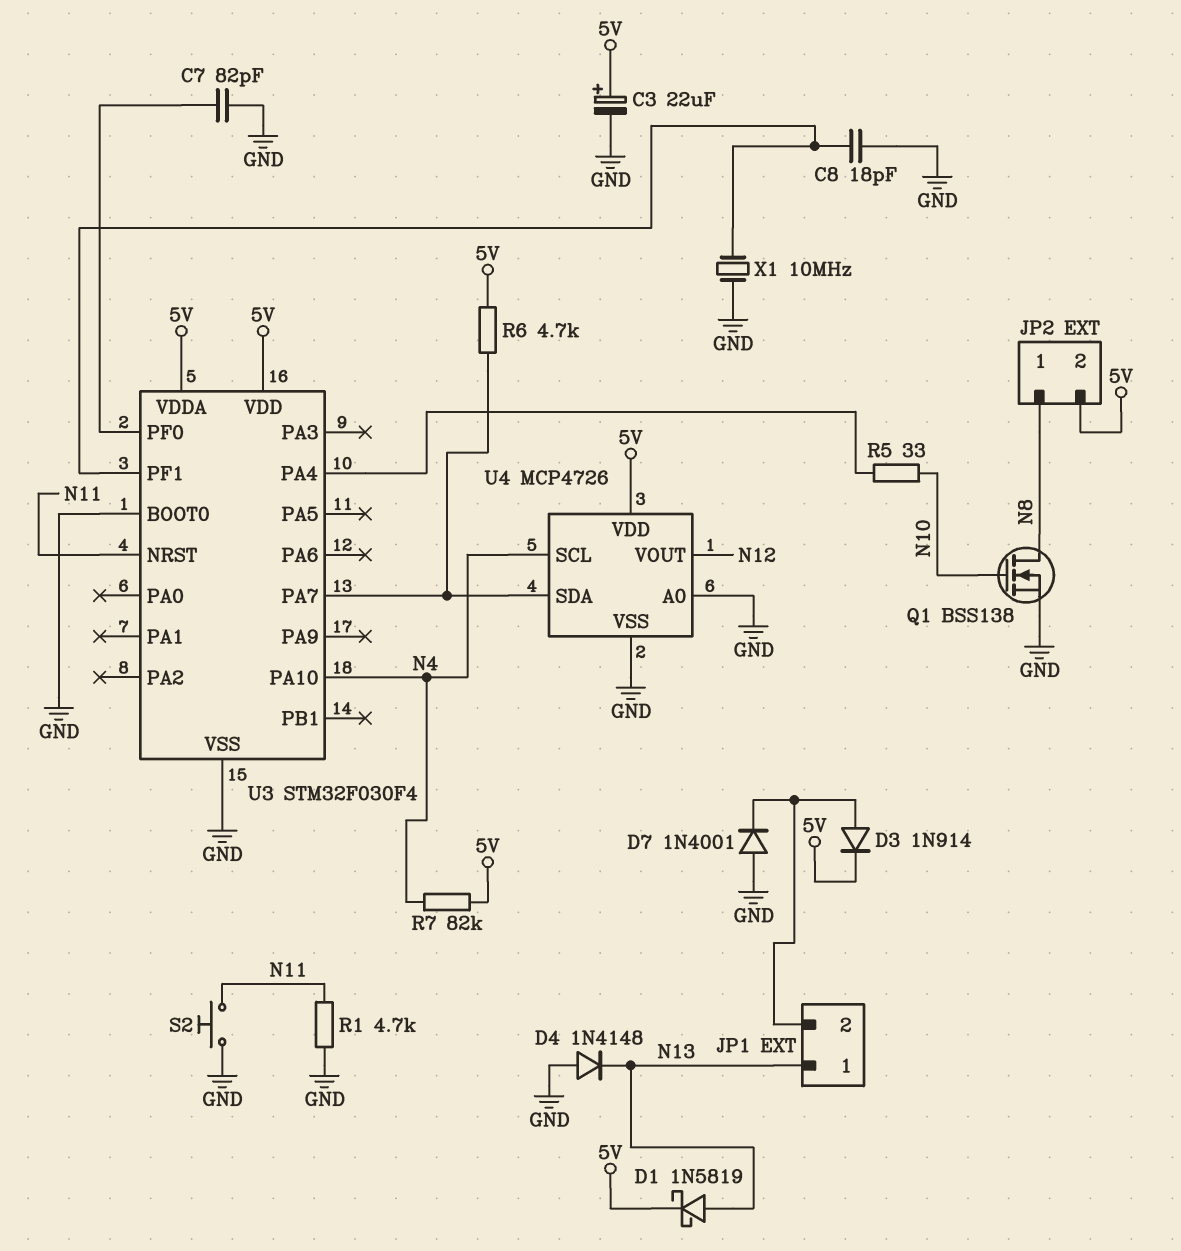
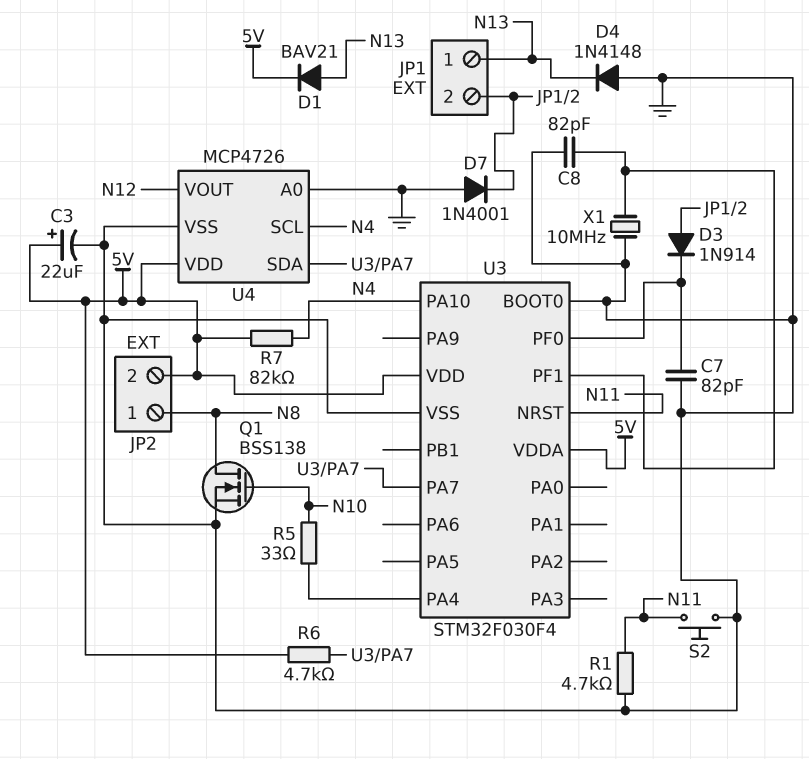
C8: 18pF (GND, U3/PF1) -> 82pF (GND, U3/PF1)
D1: schottky 1N5819 (A N13, K 5V) -> diode BAV21 (A N13, K 5V)
D3: diode 1N914 (A JP1/2, K 5V) -> diode 1N914 (A JP1/2, K U3/PF0)

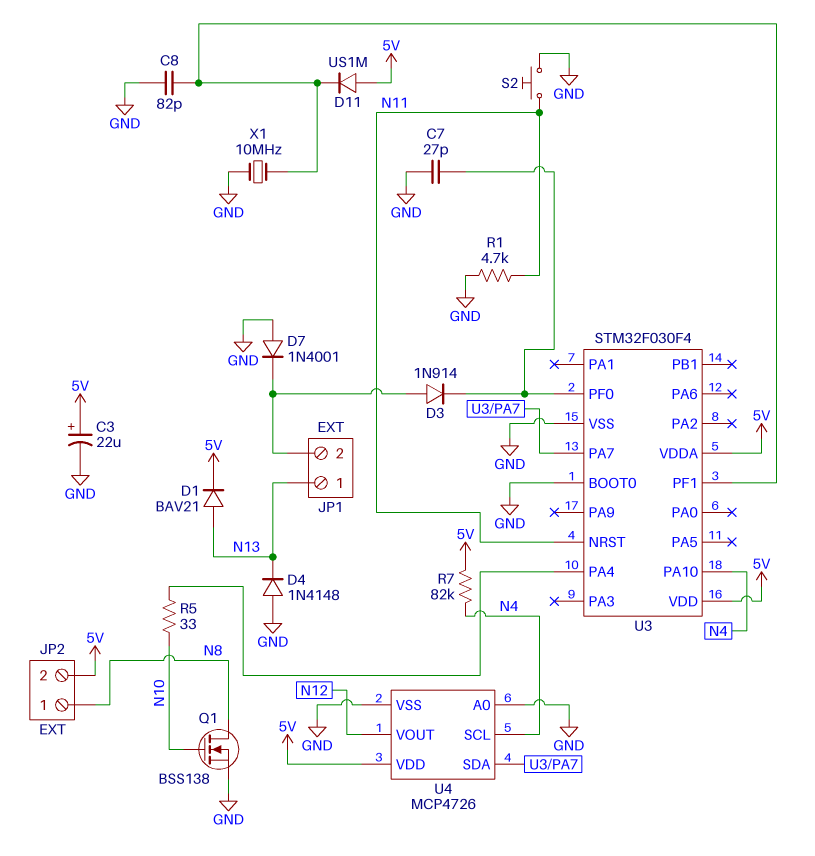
C7: 82pF (GND, U3/PF0) -> 27pF (GND, U3/PF0)
D11: none -> diode US1M (A 5V, K U3/PF1)
R6: 4.7k (5V, U3/PA7) -> none

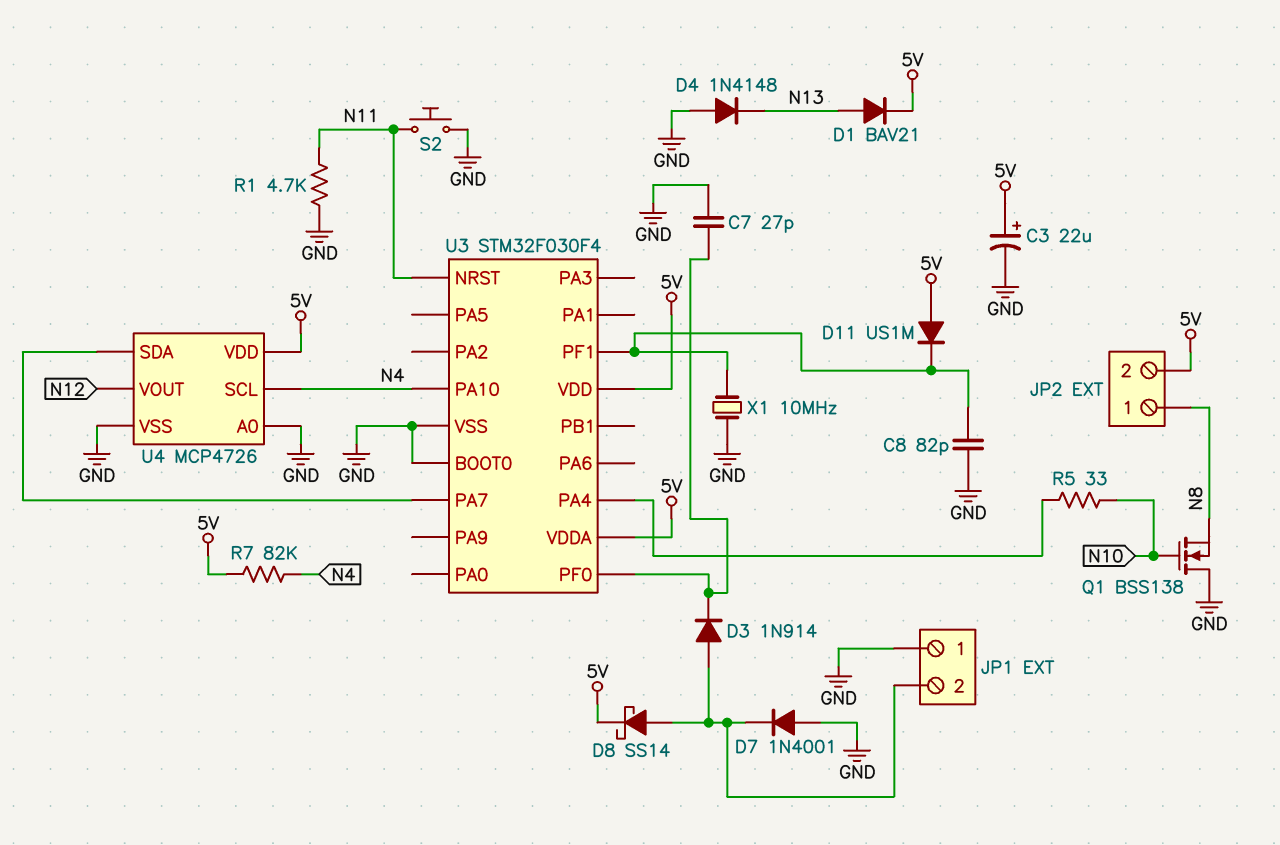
D8: none -> schottky SS14 (A JP1/2, K 5V)
JP1 pin 1: N13 -> GND
Q1: NMOS BSS138 (G N10, D N8, S GND) -> NMOS BSS138 (G N10, D GND, S N8)

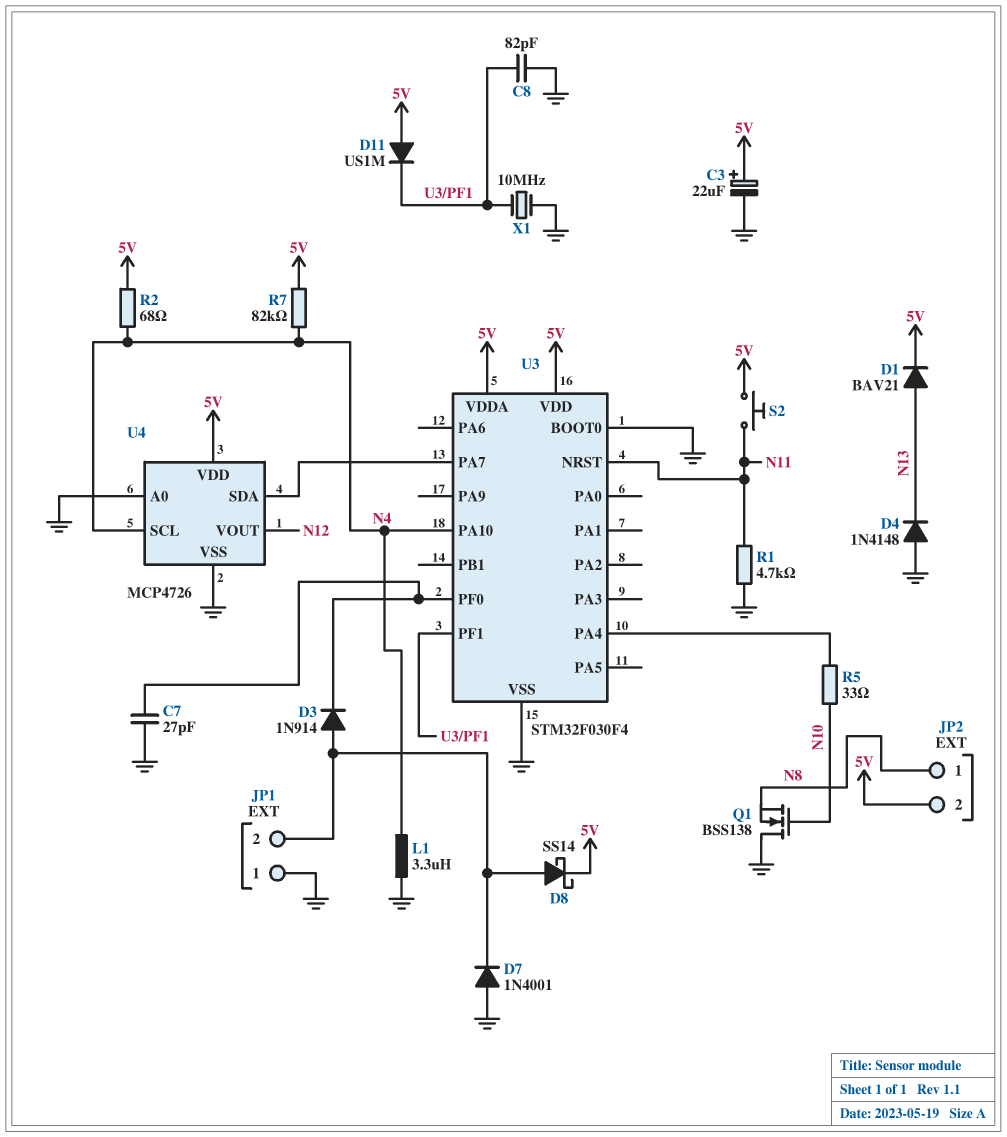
L1: none -> 3.3uH (GND, N4)
R2: none -> 68 (5V, N4)
S2: button (GND, N11) -> button (5V, N11)

